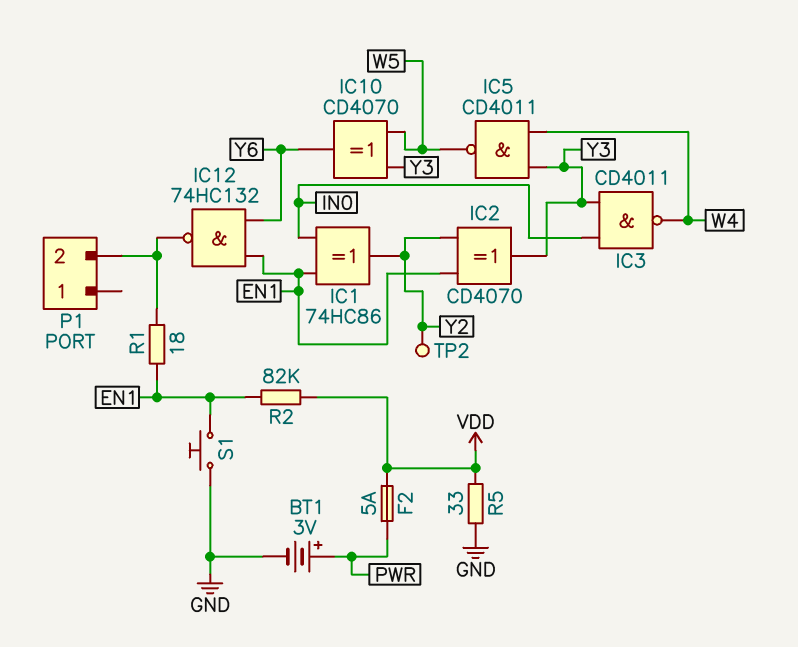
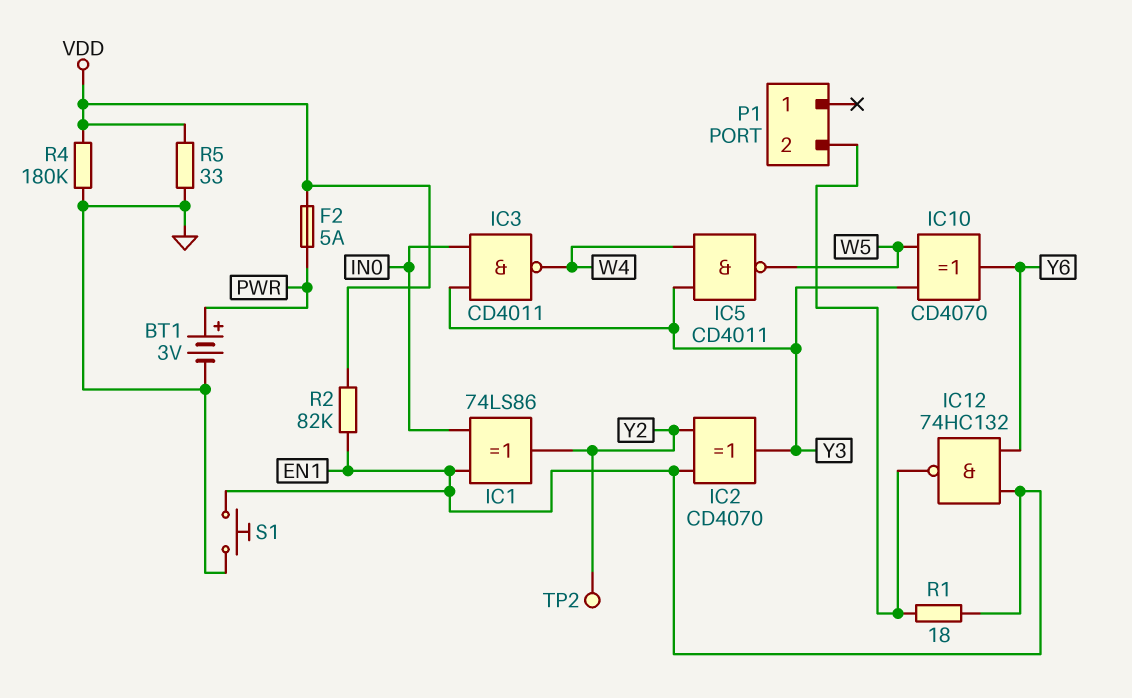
IC1: XOR 74HC86 (in EN1, in IN0, out Y2) -> XOR 74LS86 (in EN1, in IN0, out Y2)
R4: none -> 180k (GND, VDD)

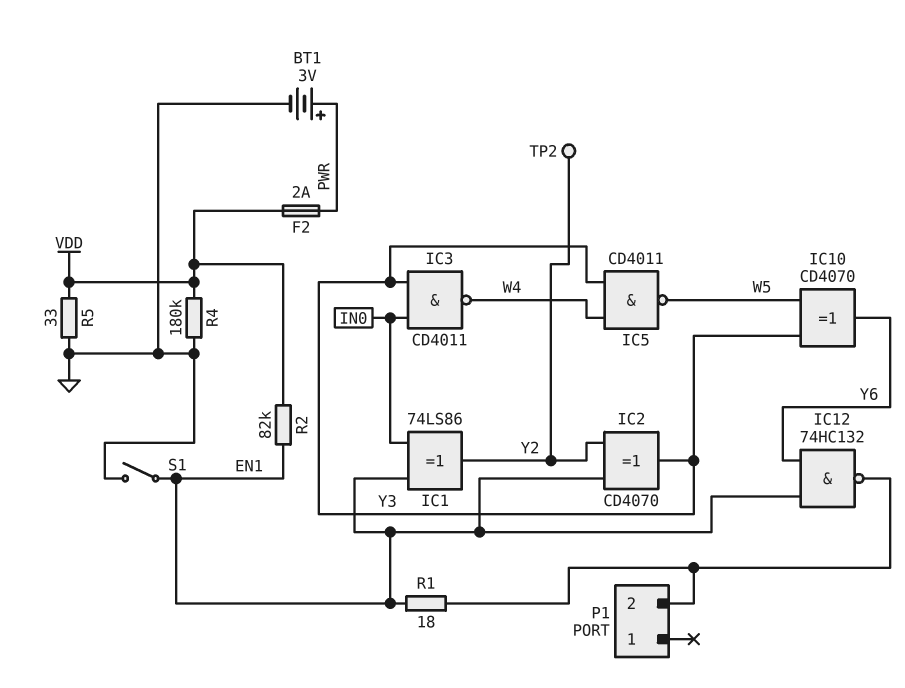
F2: 5A (PWR, VDD) -> 2A (PWR, VDD)
S1: button (EN1, GND) -> switch (EN1, GND)

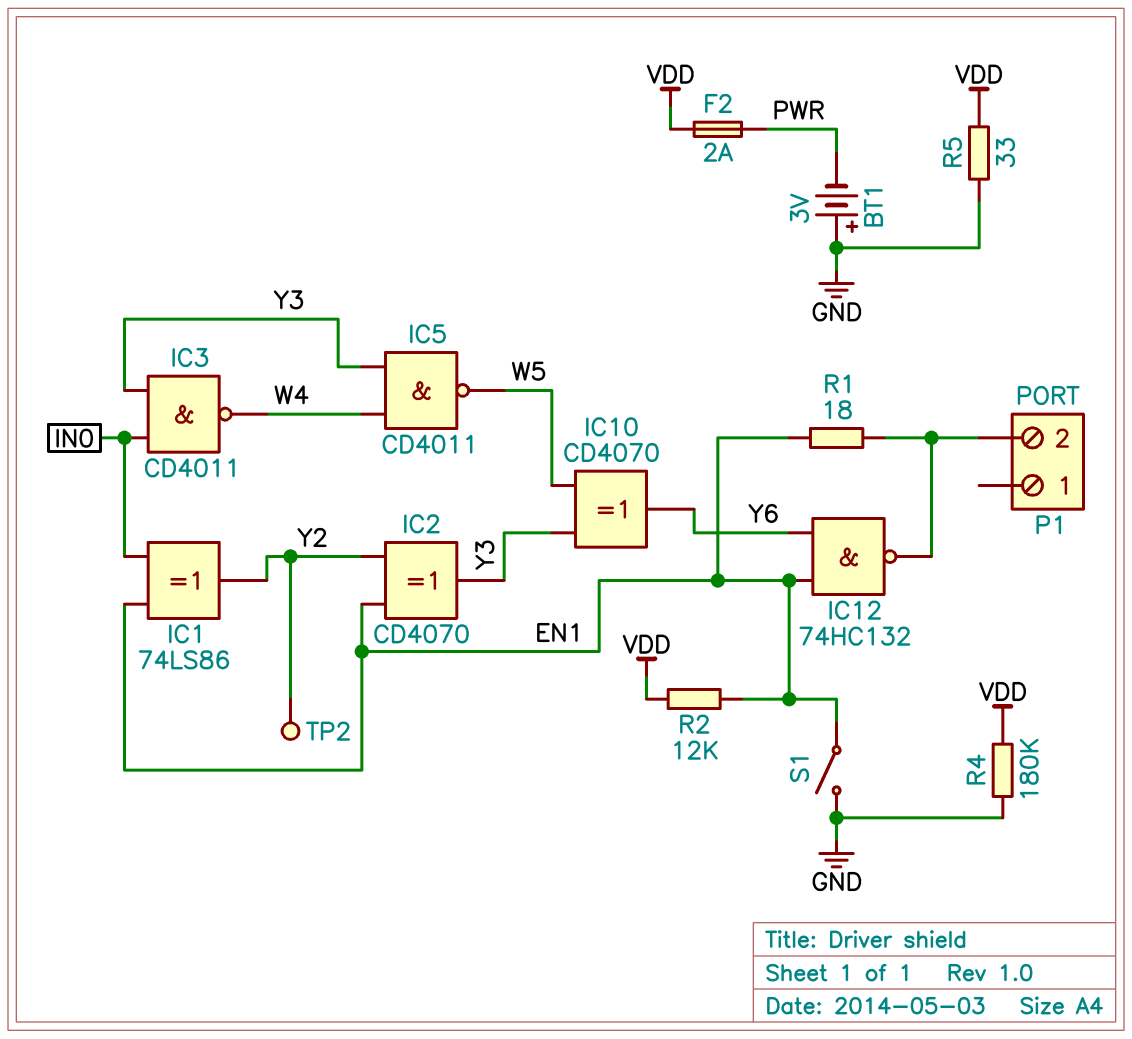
BT1: 3V (plus PWR, minus GND) -> 3V (plus GND, minus PWR)
R2: 82k (EN1, VDD) -> 12k (EN1, VDD)

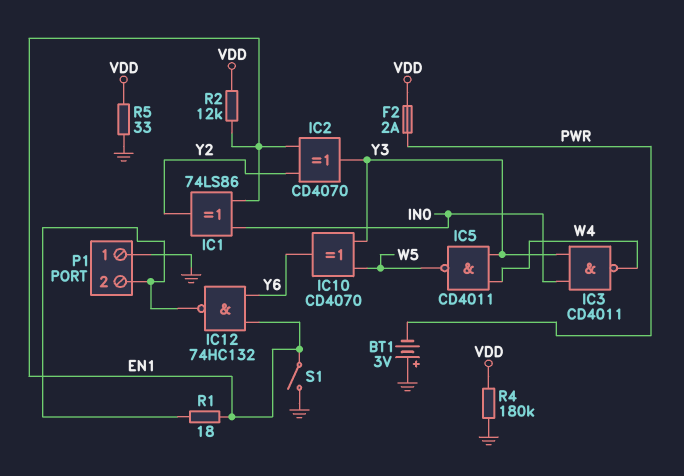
P1 pin 1: none -> GND
TP2: test point (Y2) -> none

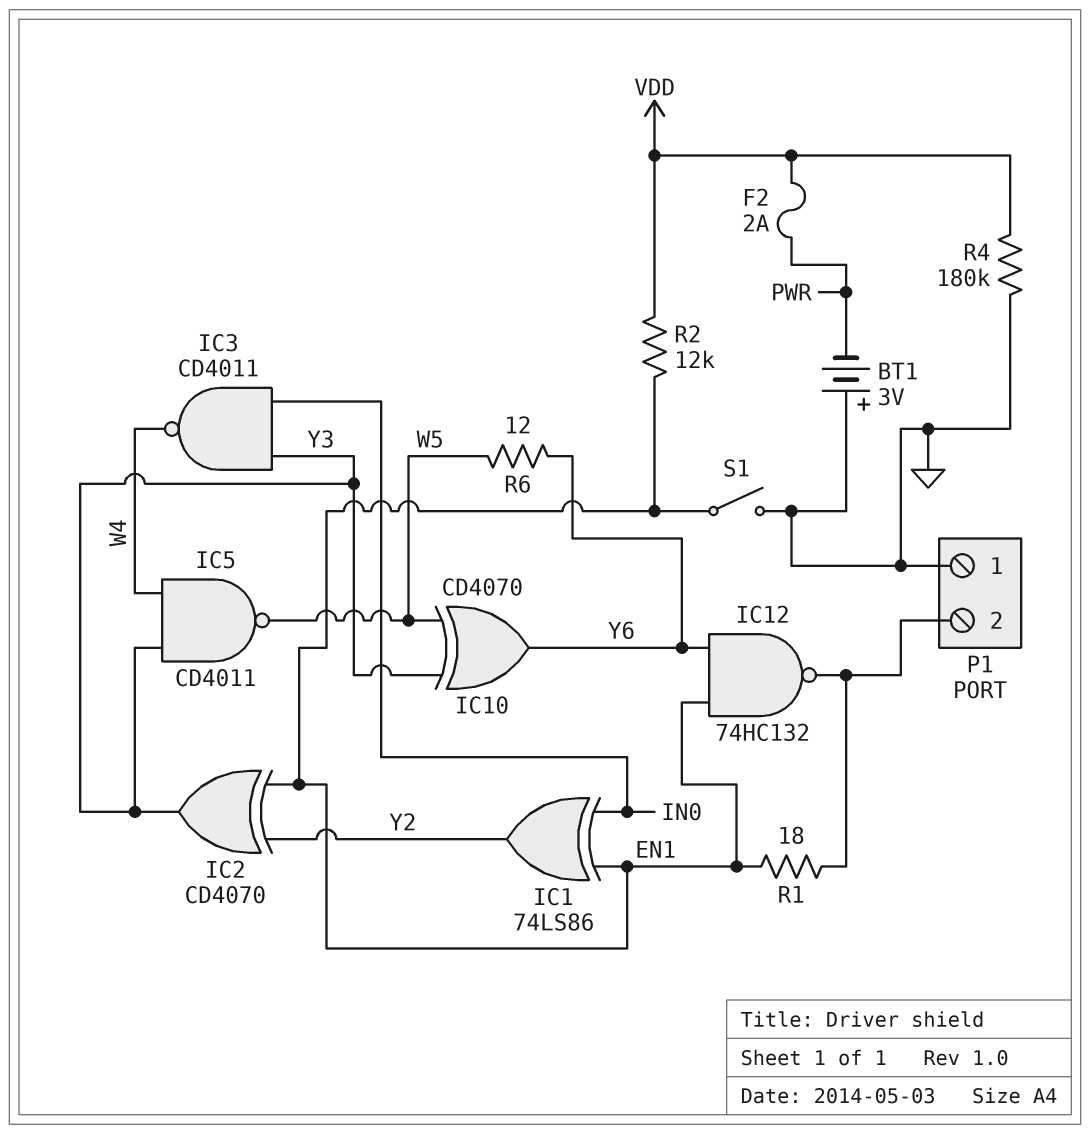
R5: 33 (GND, VDD) -> none
R6: none -> 12 (W5, Y6)

